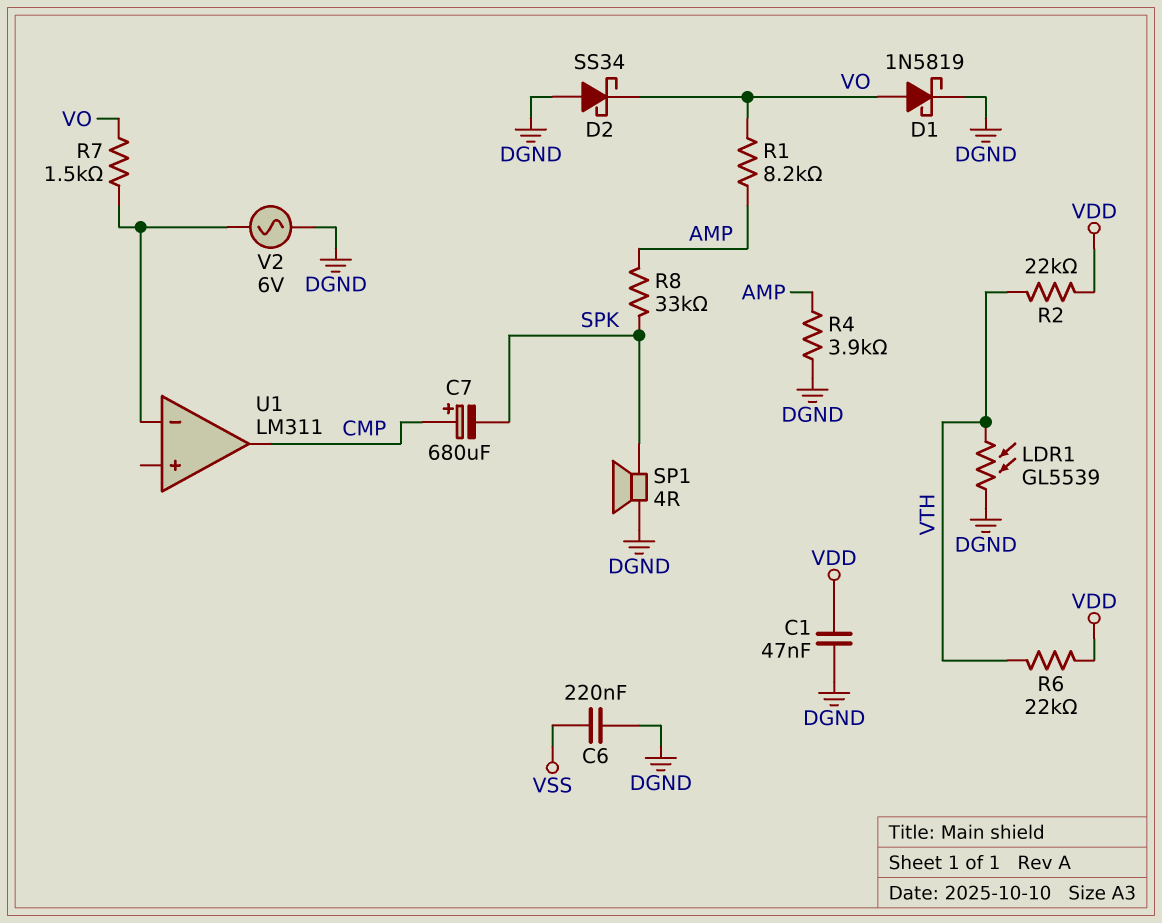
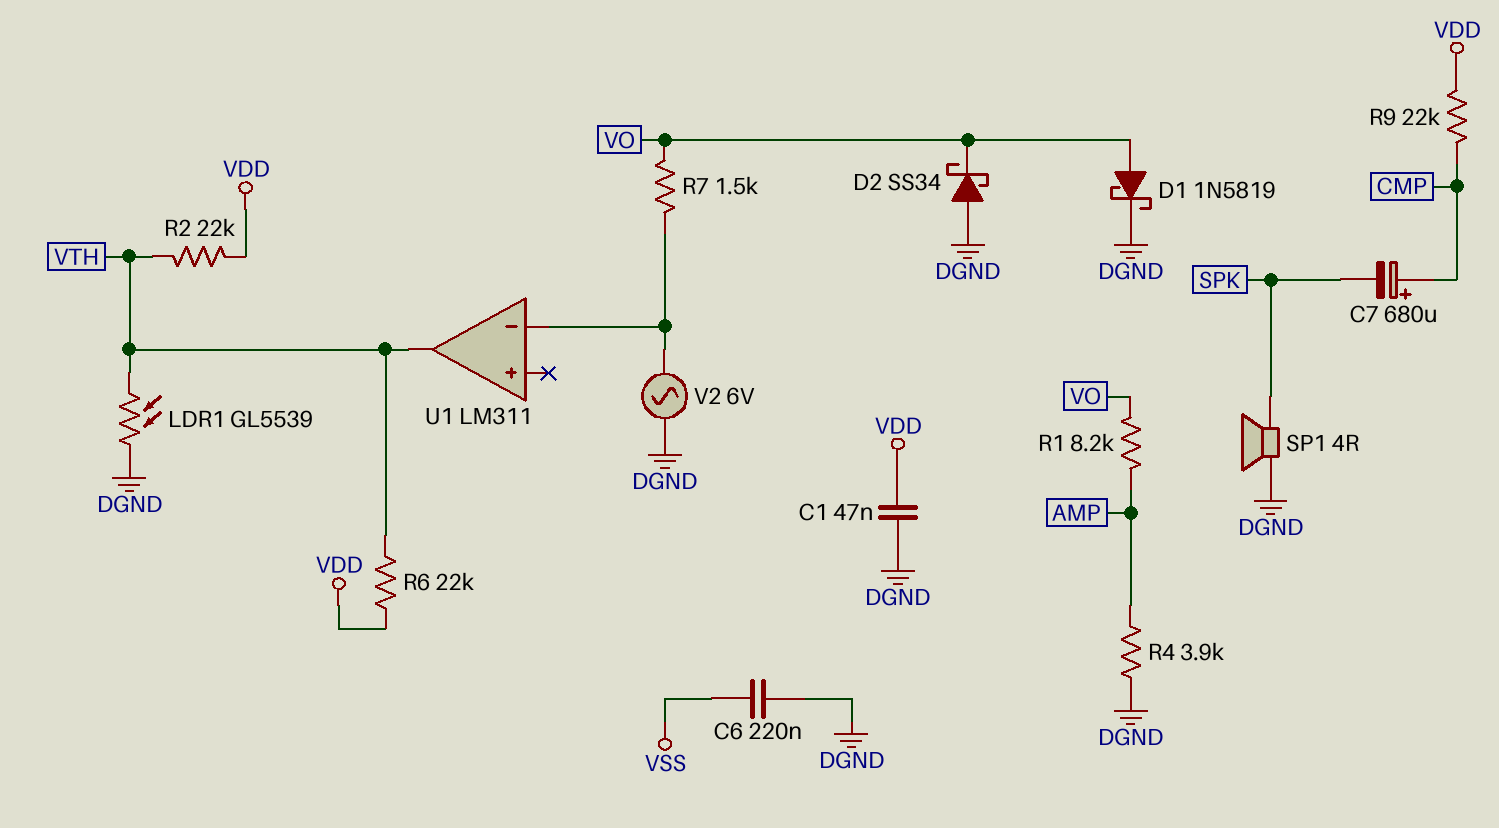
R8: 33k (AMP, SPK) -> none
R9: none -> 22k (CMP, VDD)
U1 pin out: CMP -> VTH

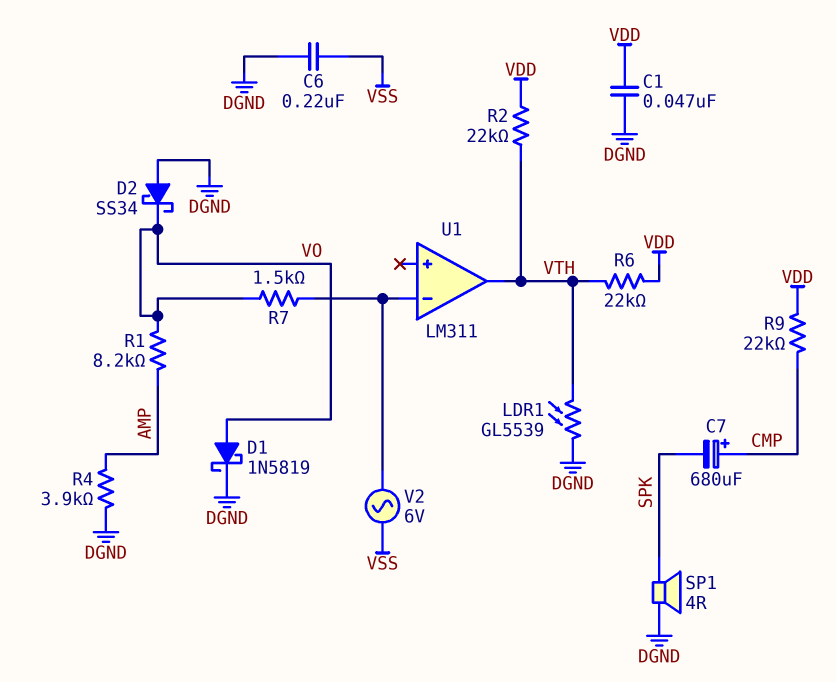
V2: AC 6V (DGND, U1/in-) -> AC 6V (U1/in-, VSS)

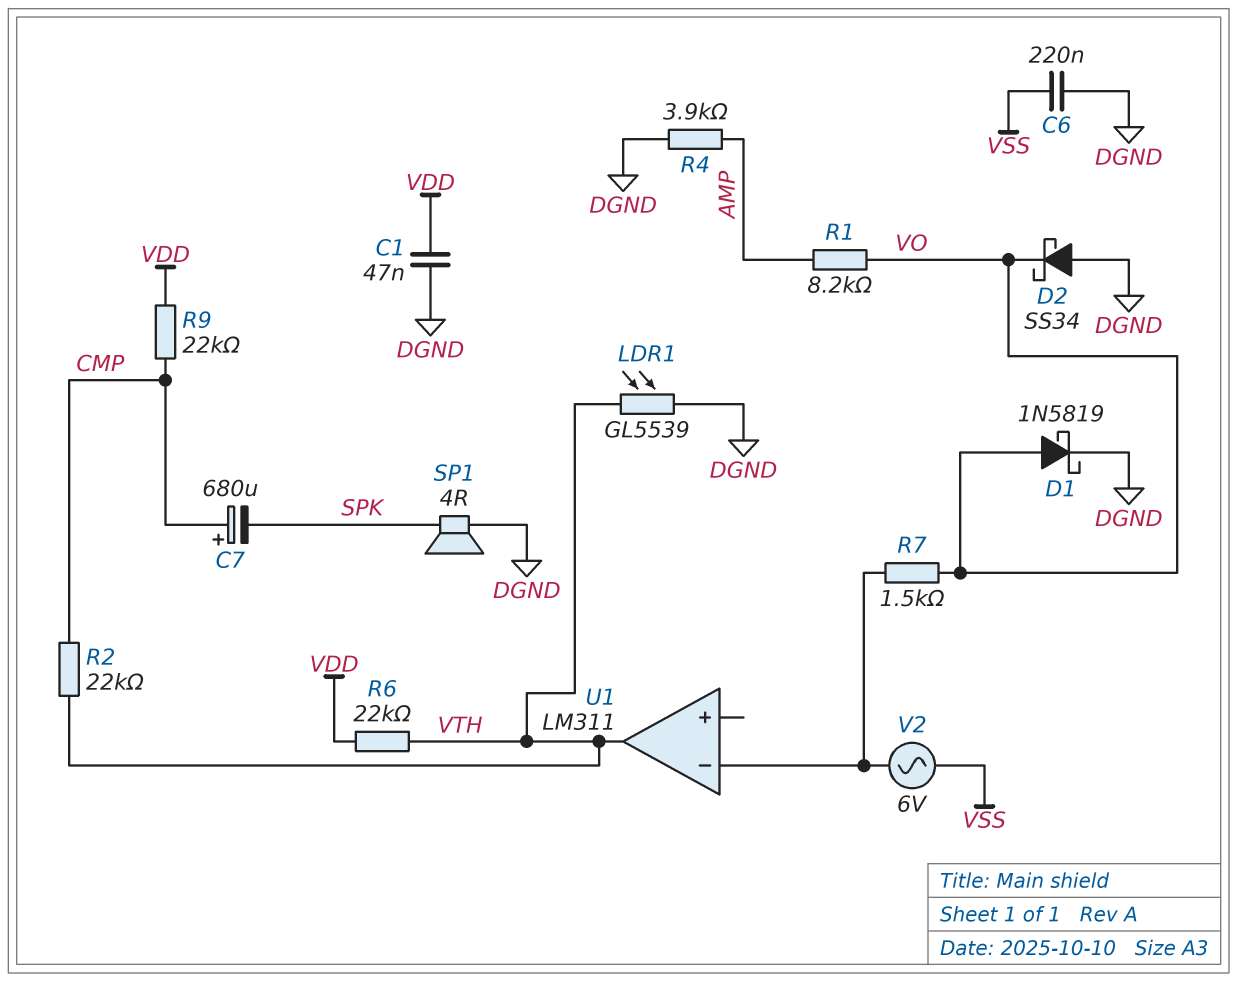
R2: 22k (VDD, VTH) -> 22k (CMP, VTH)

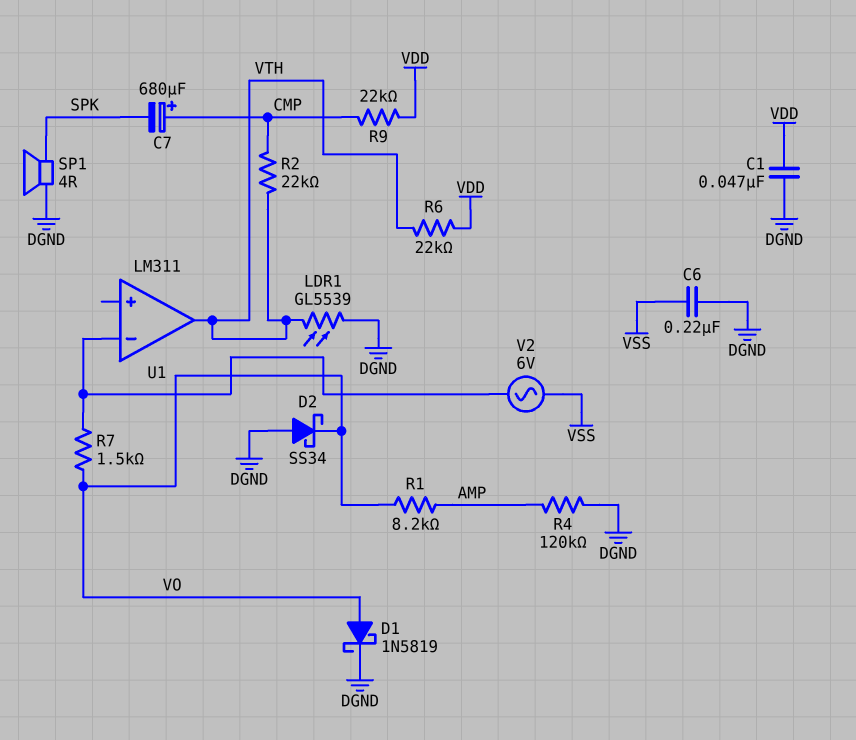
R4: 3.9k (AMP, DGND) -> 120k (AMP, DGND)

